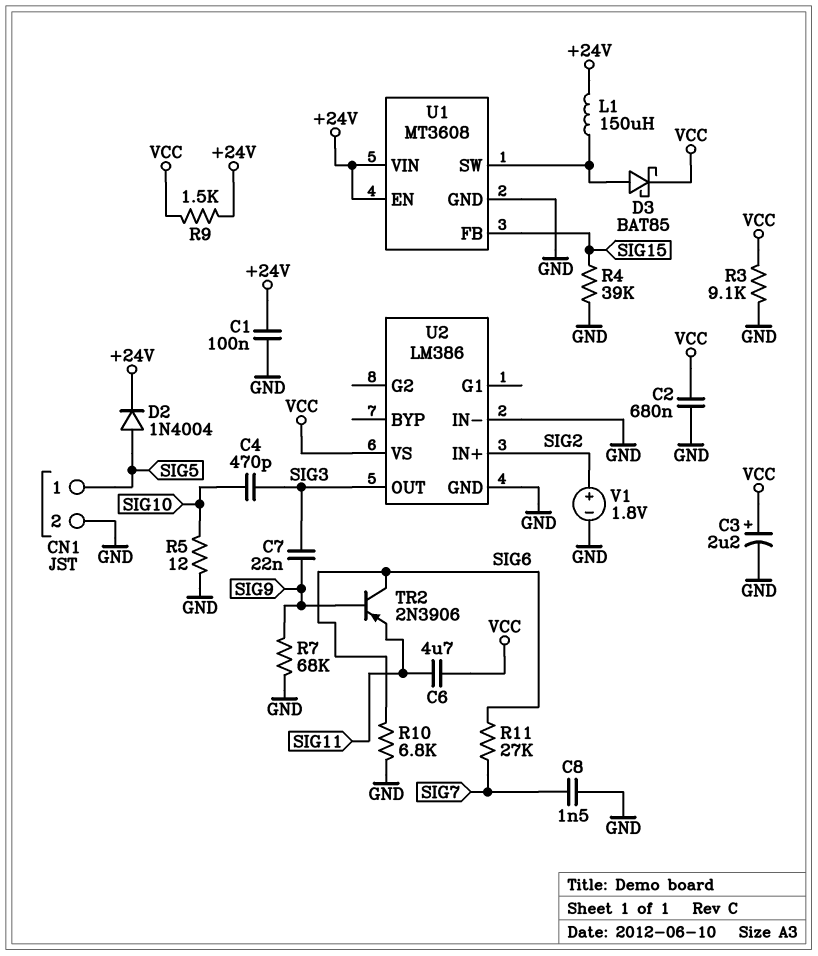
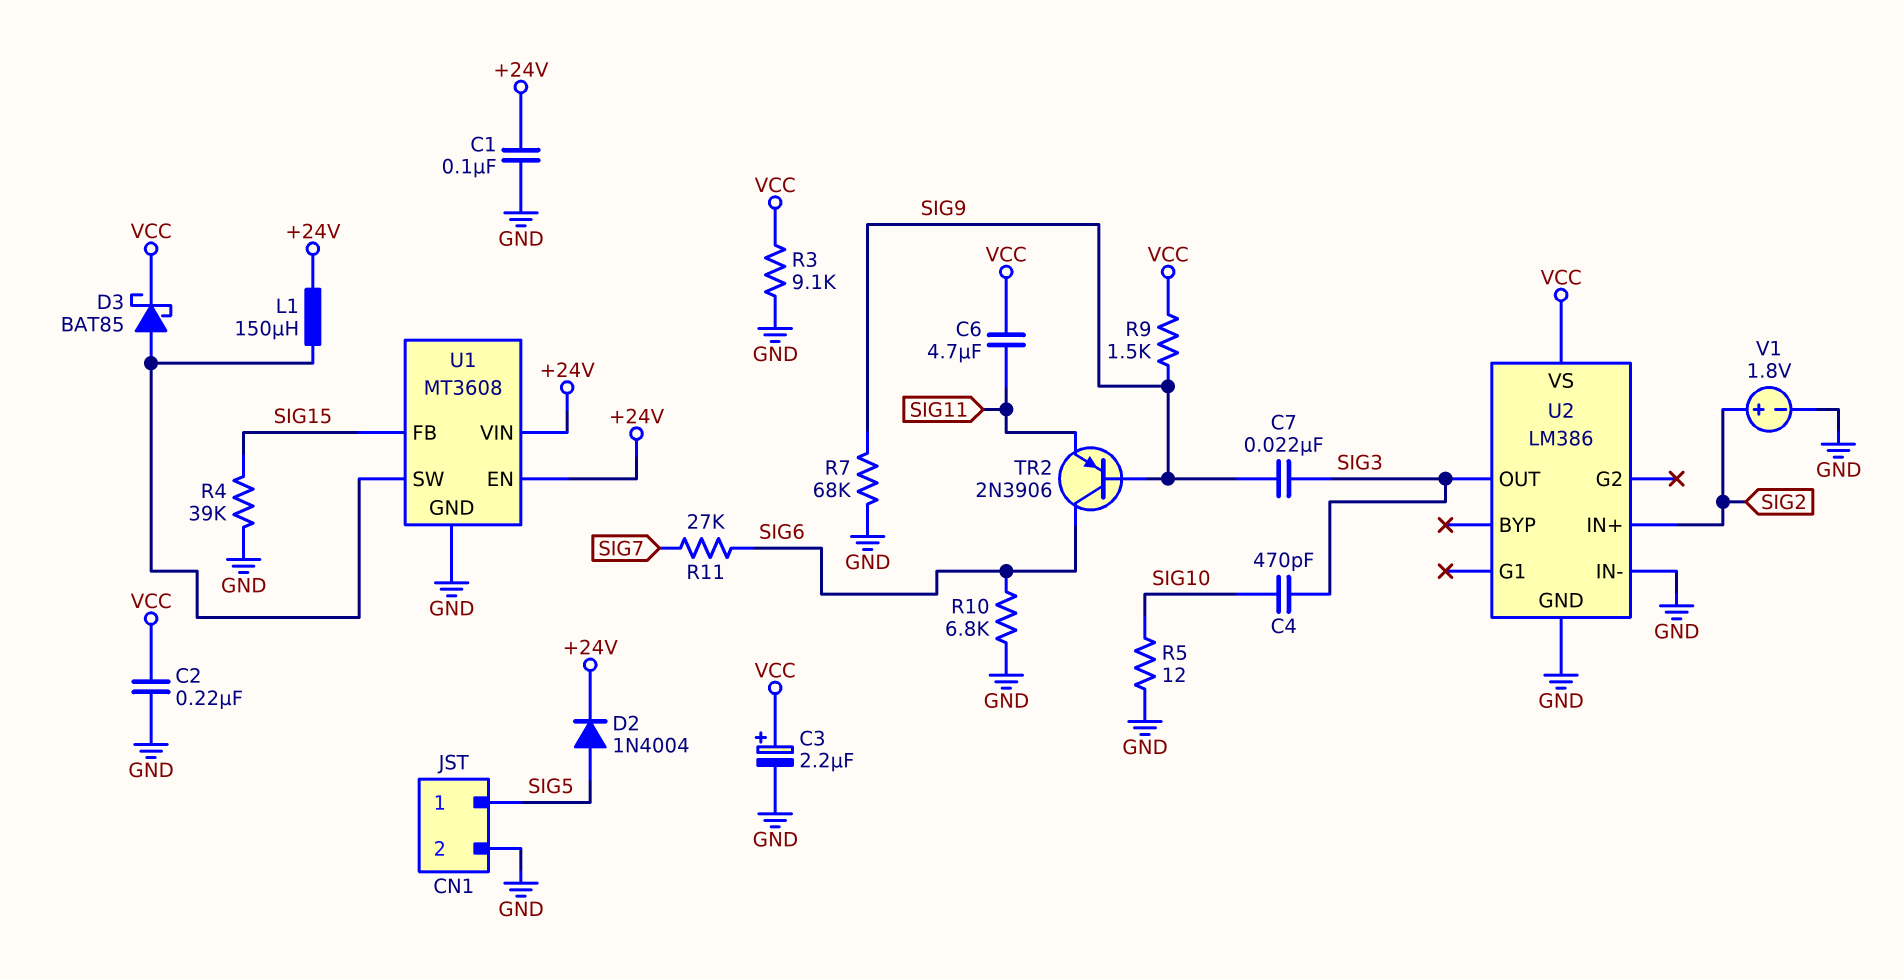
C2: 680nF (GND, VCC) -> 220nF (GND, VCC)
C8: 1.5nF (GND, SIG7) -> none
R9: 1.5k (+24V, VCC) -> 1.5k (SIG9, VCC)

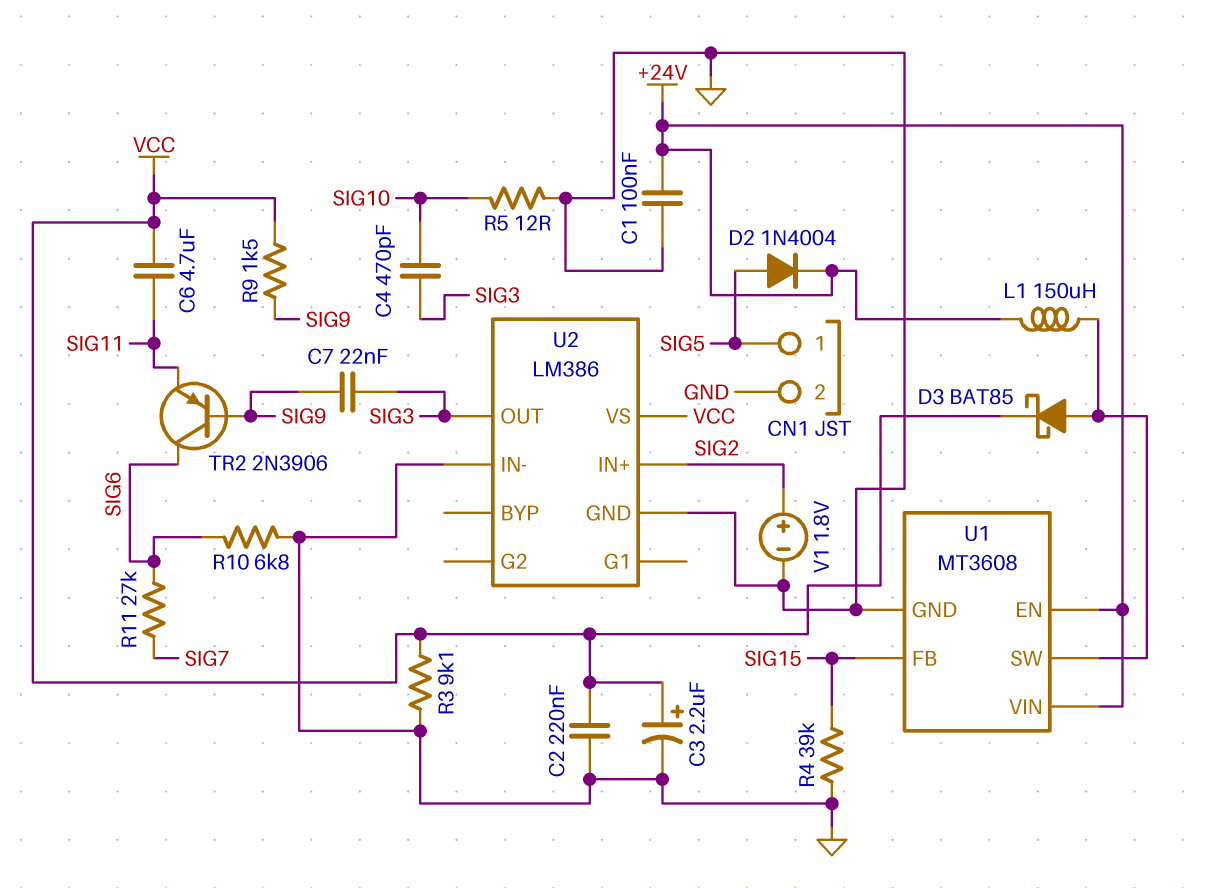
R7: 68k (GND, SIG9) -> none

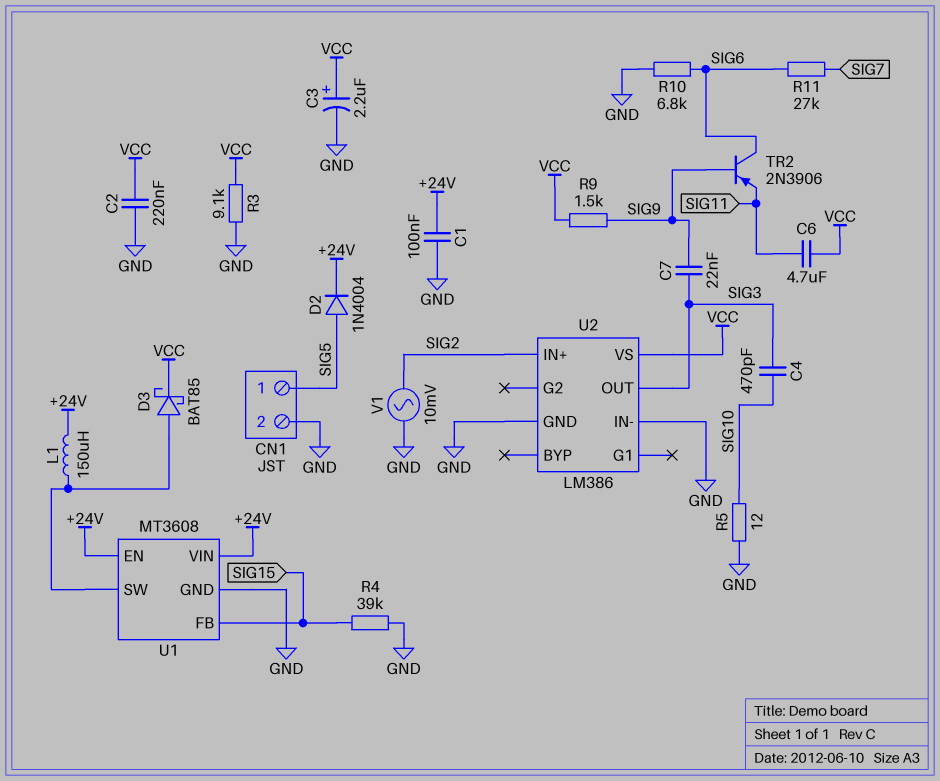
V1: 1.8V (plus SIG2, minus GND) -> AC 10mV (GND, SIG2)

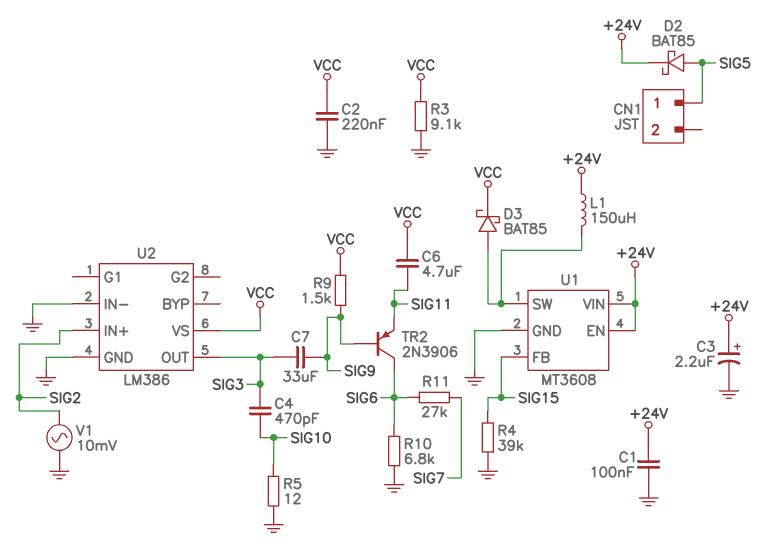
C3: 2.2uF (plus VCC, minus GND) -> 2.2uF (plus +24V, minus GND)
C7: 22nF (SIG3, SIG9) -> 33uF (SIG3, SIG9)
CN1 pin 2: GND -> none
D2: diode 1N4004 (A SIG5, K +24V) -> schottky BAT85 (A SIG5, K +24V)

